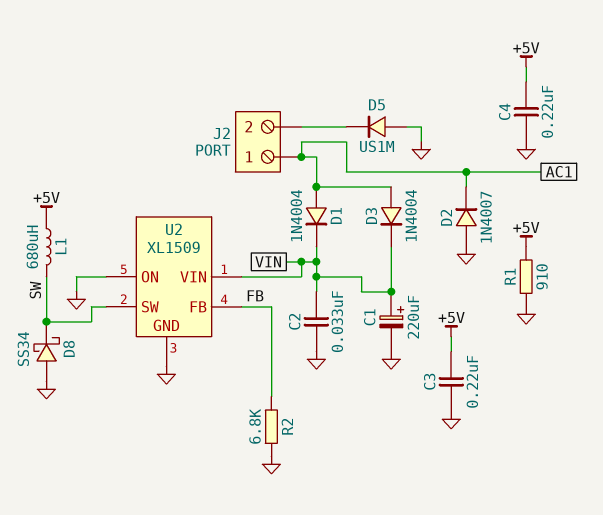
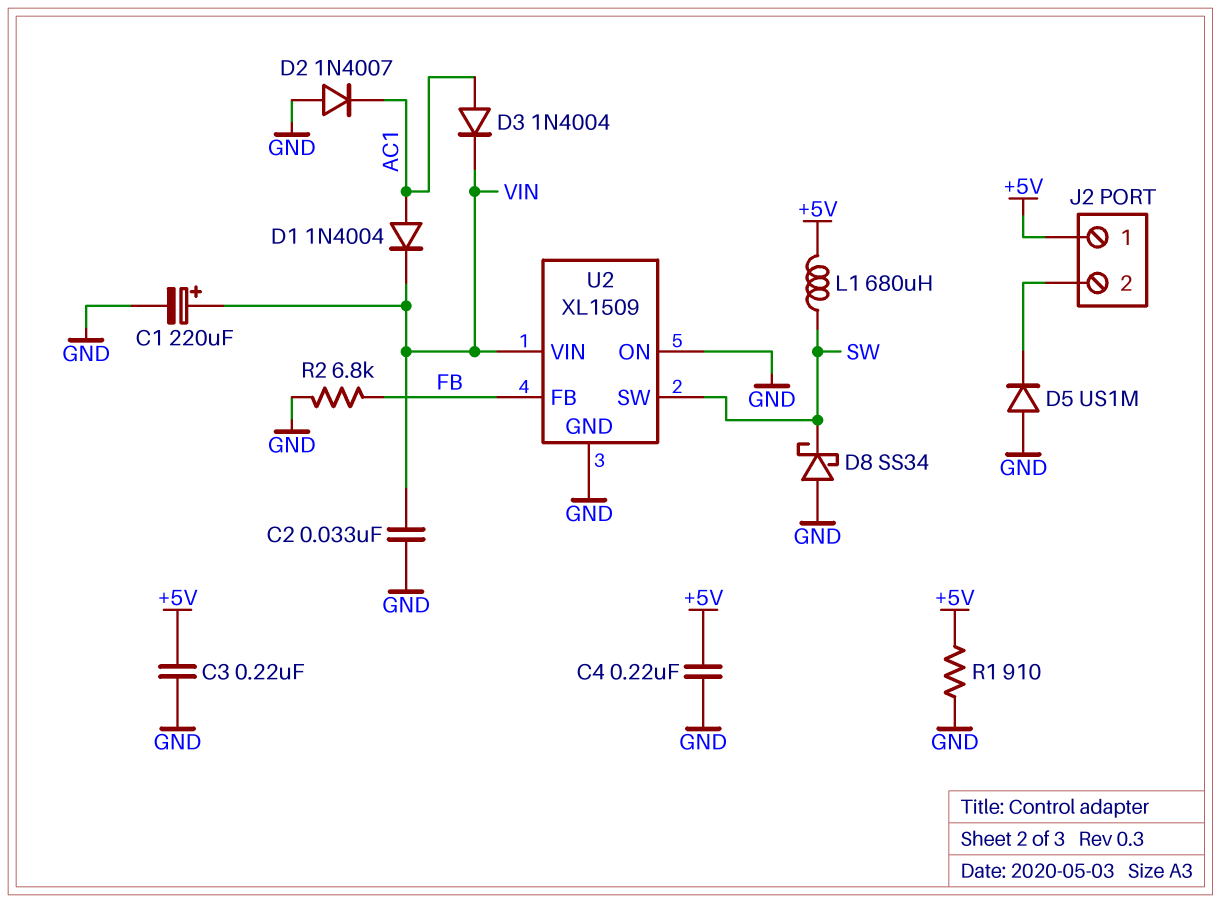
J2 pin 1: AC1 -> +5V

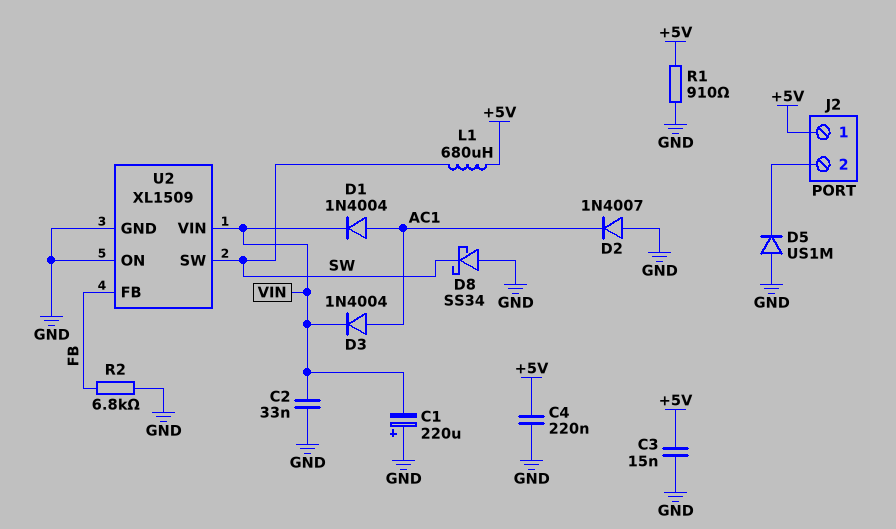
C1: 220uF (plus VIN, minus GND) -> 220uF (plus GND, minus VIN)
C3: 220nF (+5V, GND) -> 15nF (+5V, GND)

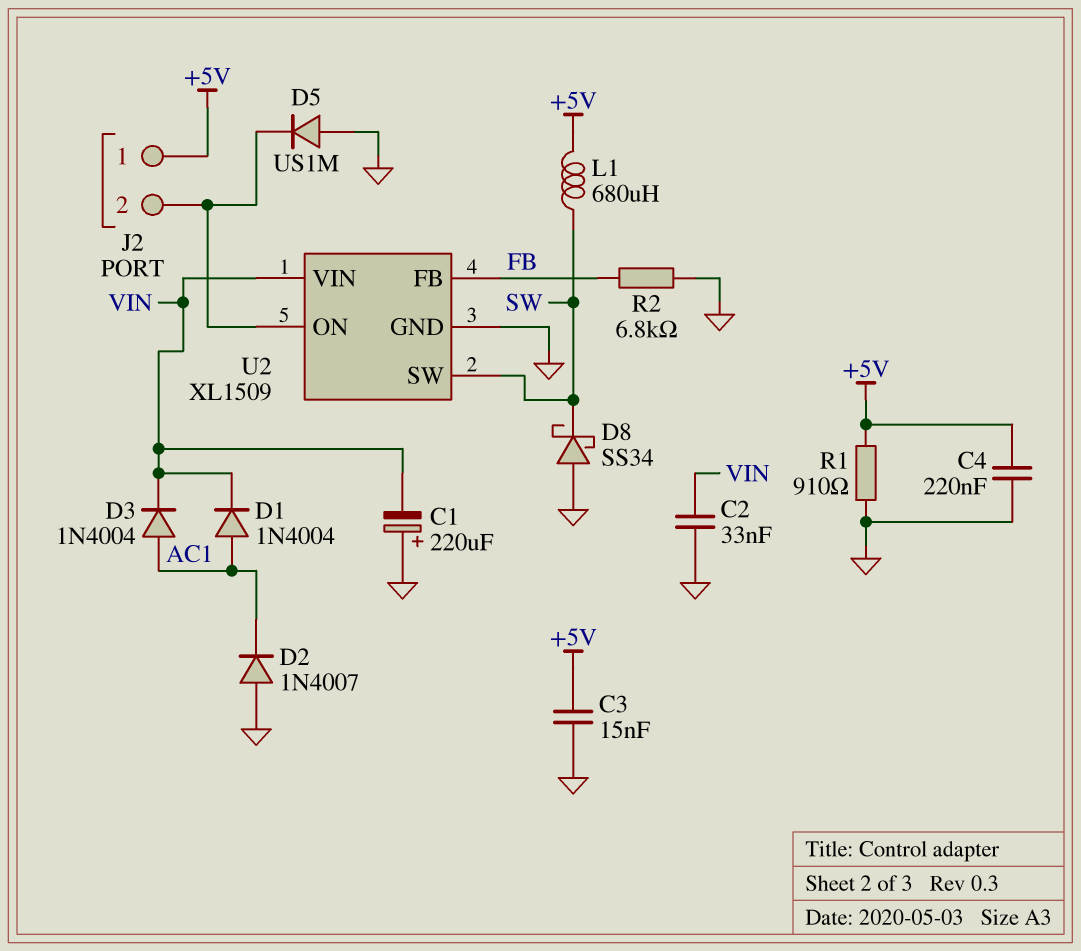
U2 pin ON: GND -> J2/2

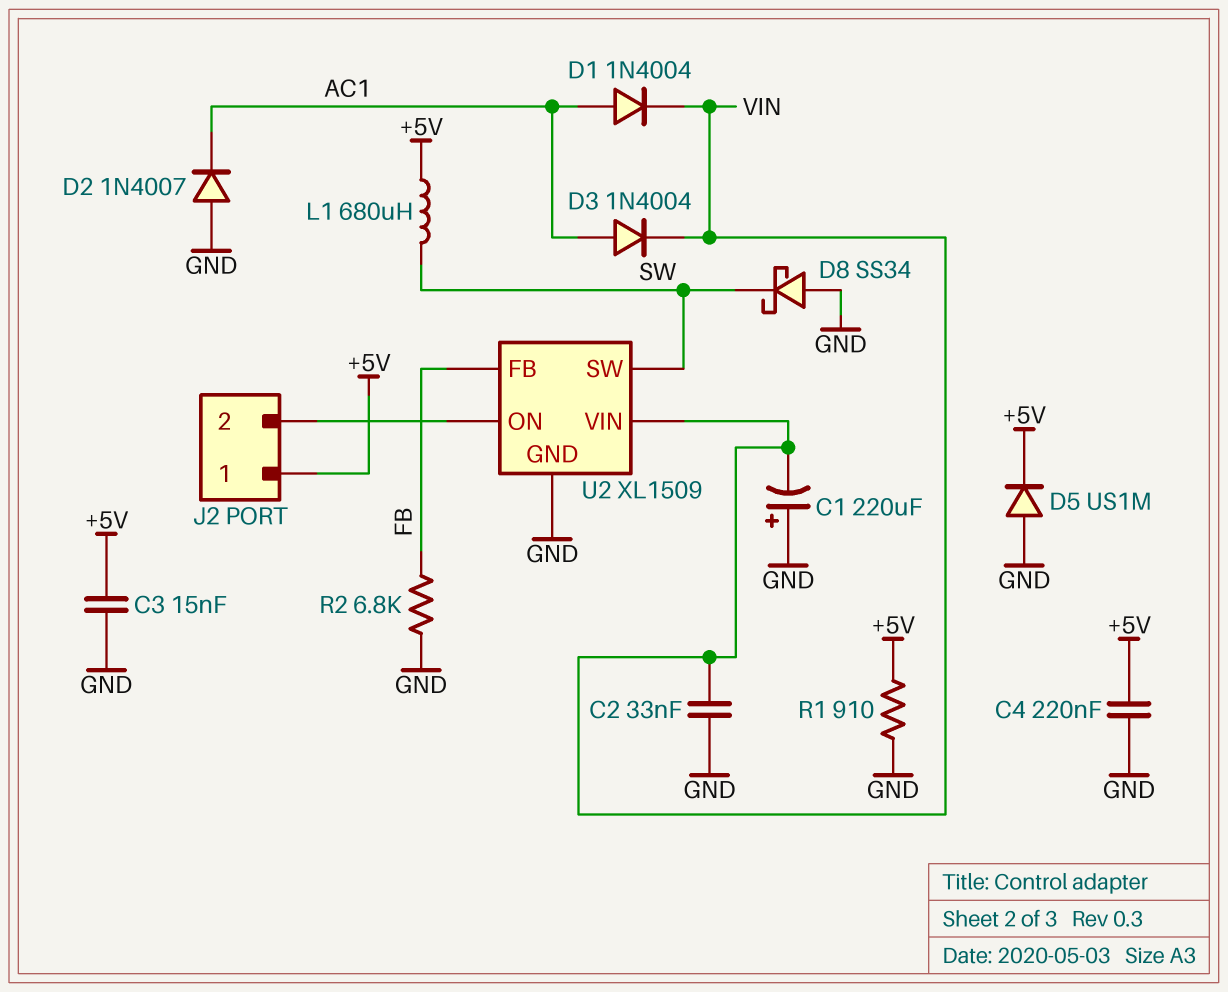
D5: diode US1M (A GND, K J2/2) -> diode US1M (A GND, K +5V)

